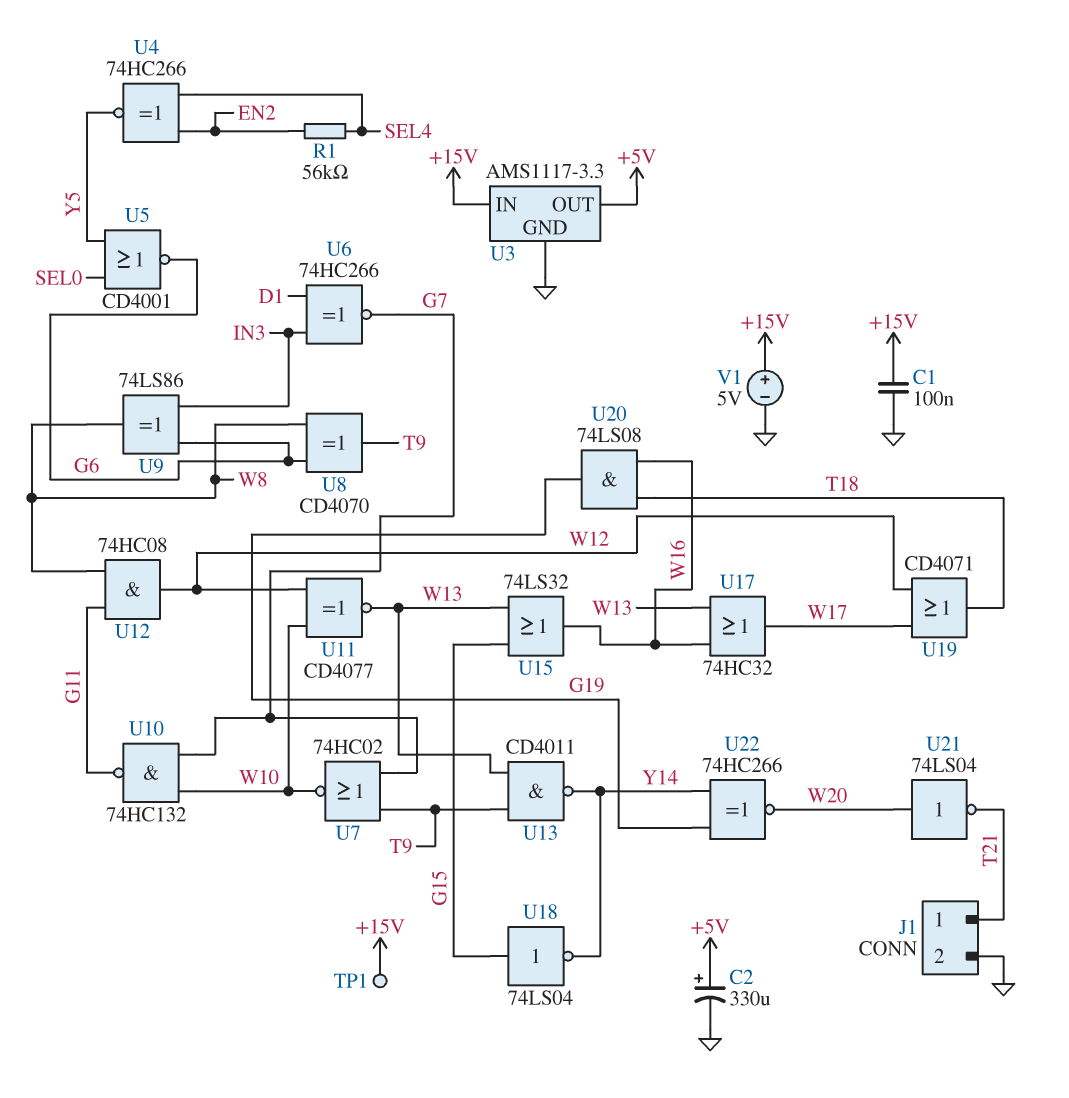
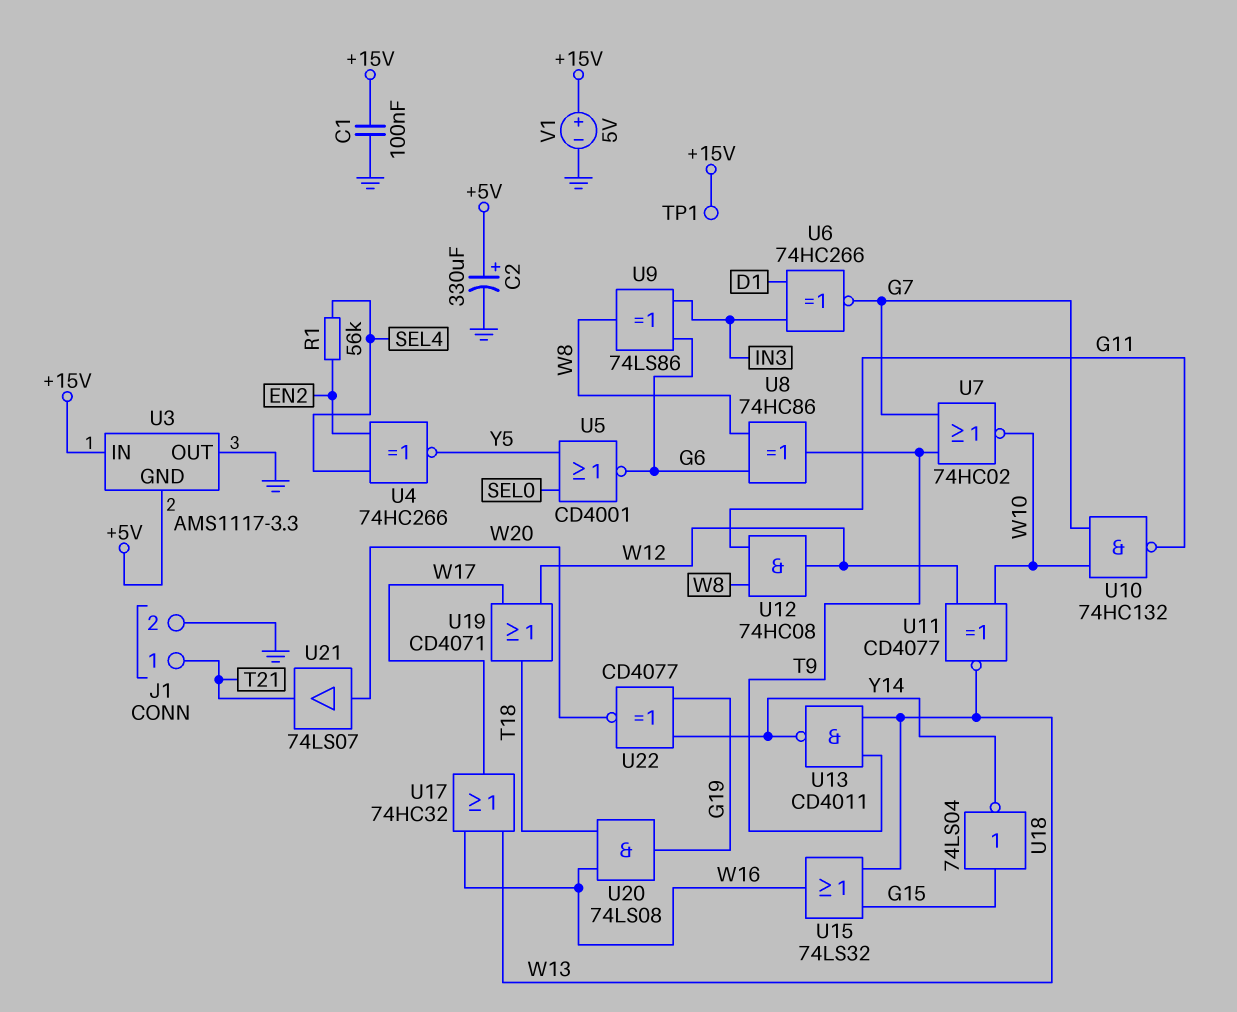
U3 pin GND: GND -> +5V
U3 pin OUT: +5V -> GND
U8: XOR CD4070 (in G6, in W8, out T9) -> XOR 74HC86 (in G6, in W8, out T9)
U21: NOT 74LS04 (in W20, out T21) -> buffer 74LS07 (in W20, out T21)
U22: XNOR 74HC266 (in G19, in Y14, out W20) -> XNOR CD4077 (in G19, in Y14, out W20)

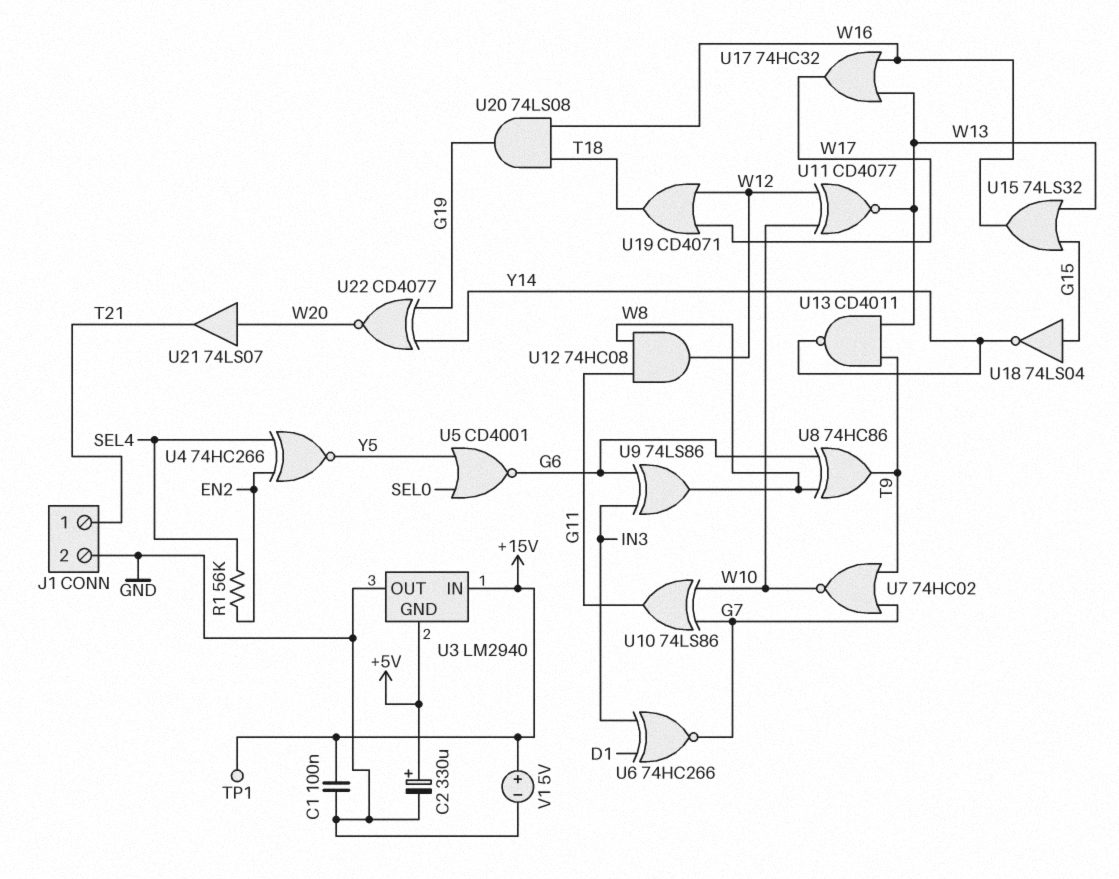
U3: AMS1117-3.3 -> LM2940
U10: NAND 74HC132 (in G7, in W10, out G11) -> XOR 74LS86 (in G7, in W10, out G11)

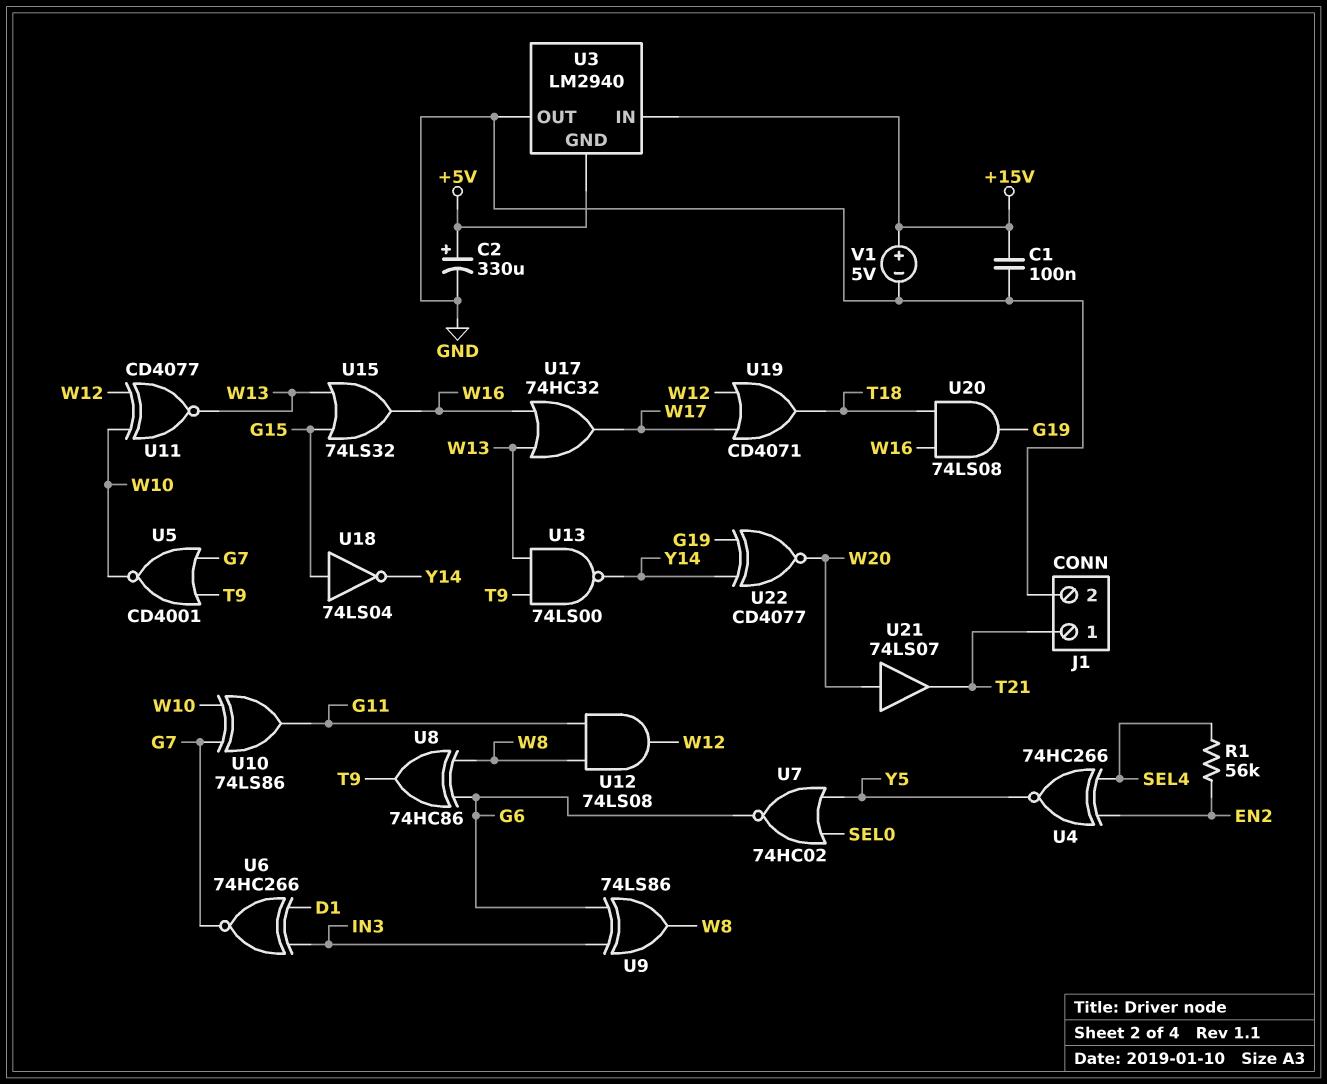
TP1: test point (+15V) -> none
U5: NOR CD4001 (in SEL0, in Y5, out G6) -> NOR CD4001 (in G7, in T9, out W10)
U7: NOR 74HC02 (in G7, in T9, out W10) -> NOR 74HC02 (in SEL0, in Y5, out G6)
U12: AND 74HC08 (in G11, in W8, out W12) -> AND 74LS08 (in G11, in W8, out W12)
U13: NAND CD4011 (in T9, in W13, out Y14) -> NAND 74LS00 (in T9, in W13, out Y14)

